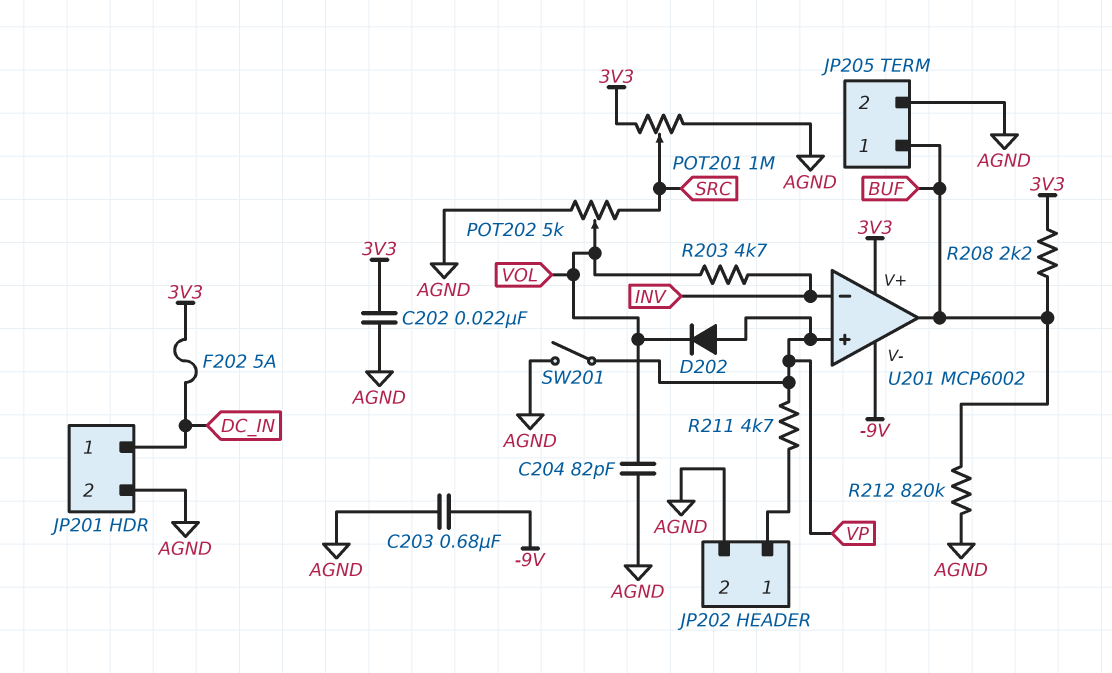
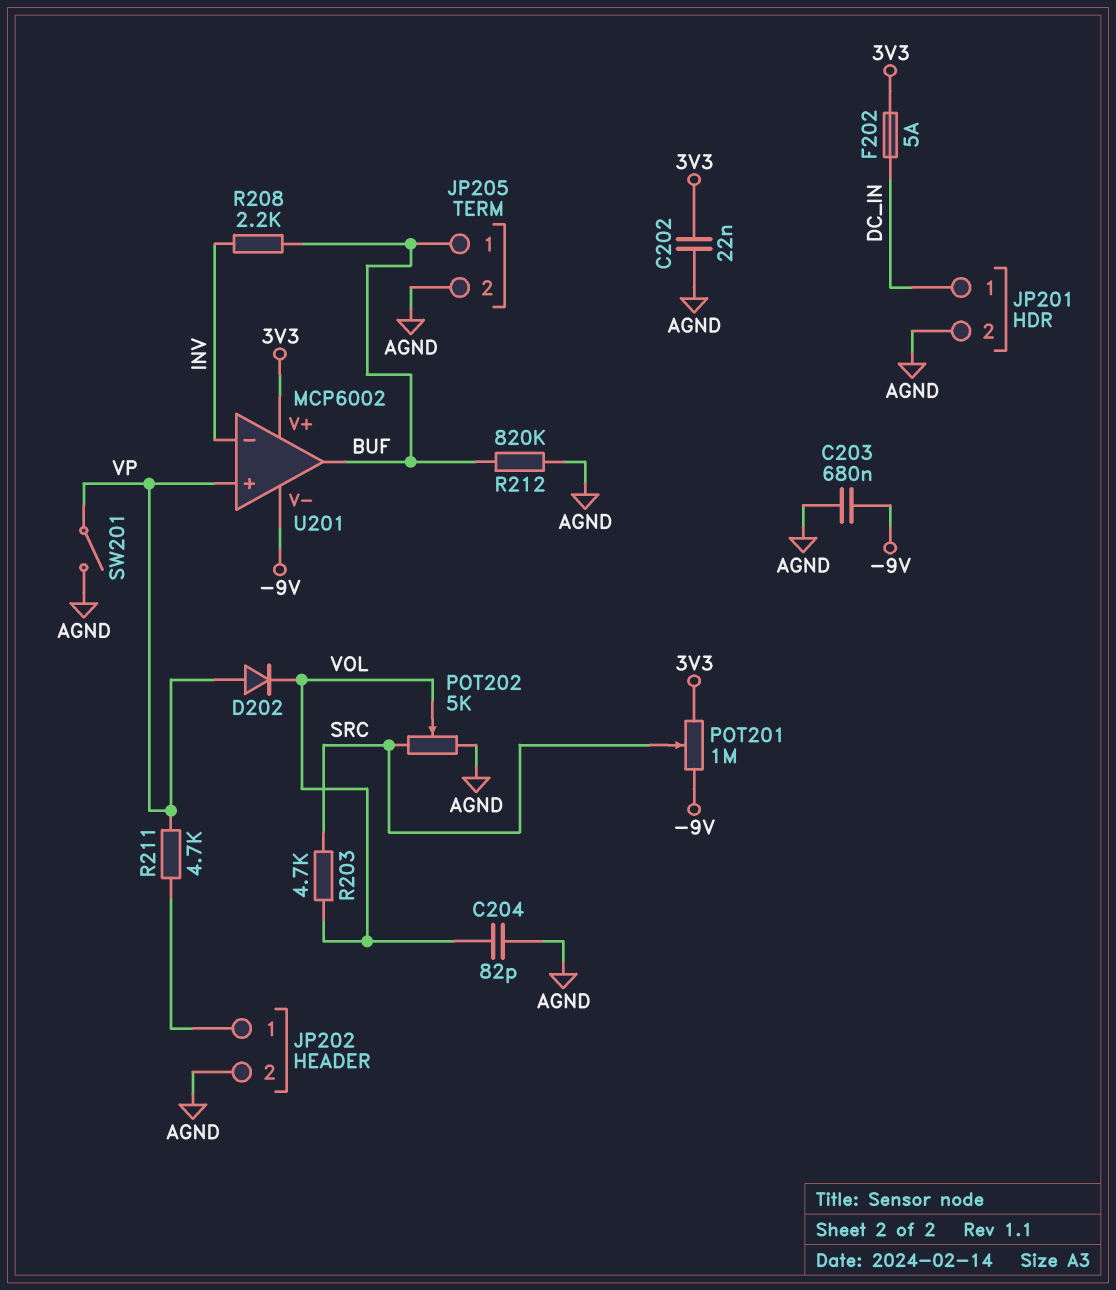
POT201: 1M (3V3, AGND, wiper SRC) -> 1M (-9V, 3V3, wiper SRC)
R203: 4.7k (INV, VOL) -> 4.7k (SRC, VOL)
R208: 2.2k (3V3, BUF) -> 2.2k (BUF, INV)

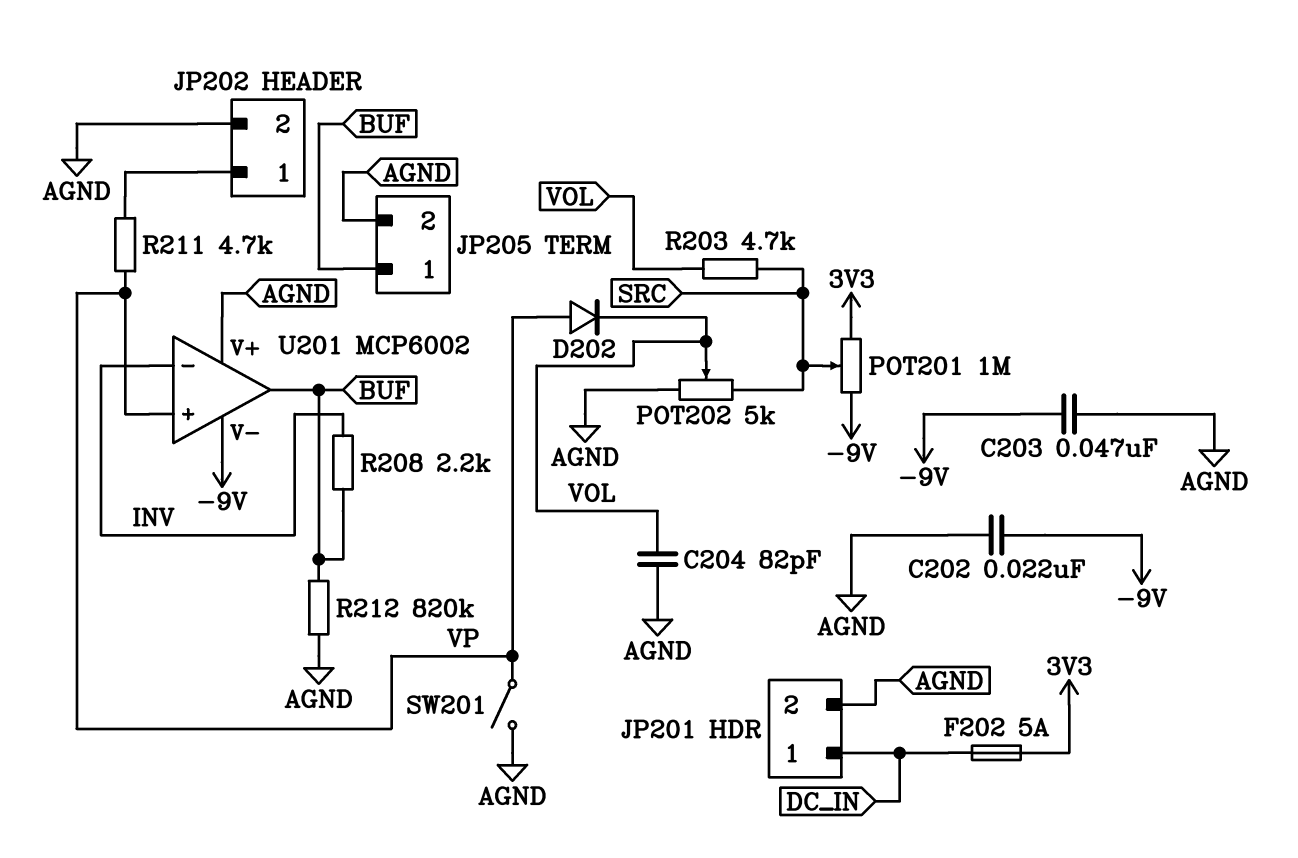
C202: 22nF (3V3, AGND) -> 22nF (-9V, AGND)
C203: 680nF (-9V, AGND) -> 47nF (-9V, AGND)
U201 pin V+: 3V3 -> AGND

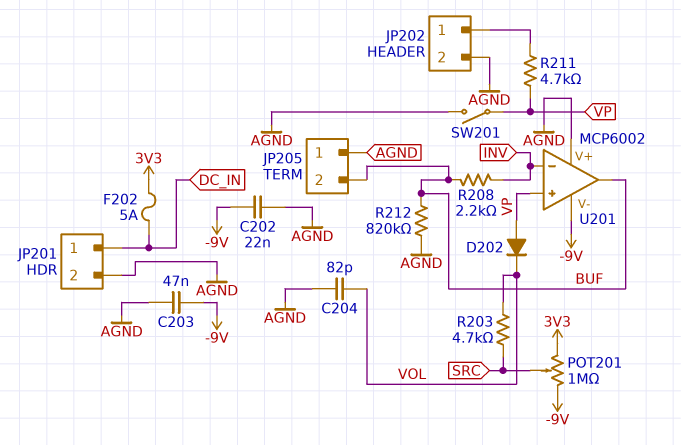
JP205 pin 1: BUF -> AGND
JP205 pin 2: AGND -> BUF
POT202: 5k (AGND, SRC, wiper VOL) -> none

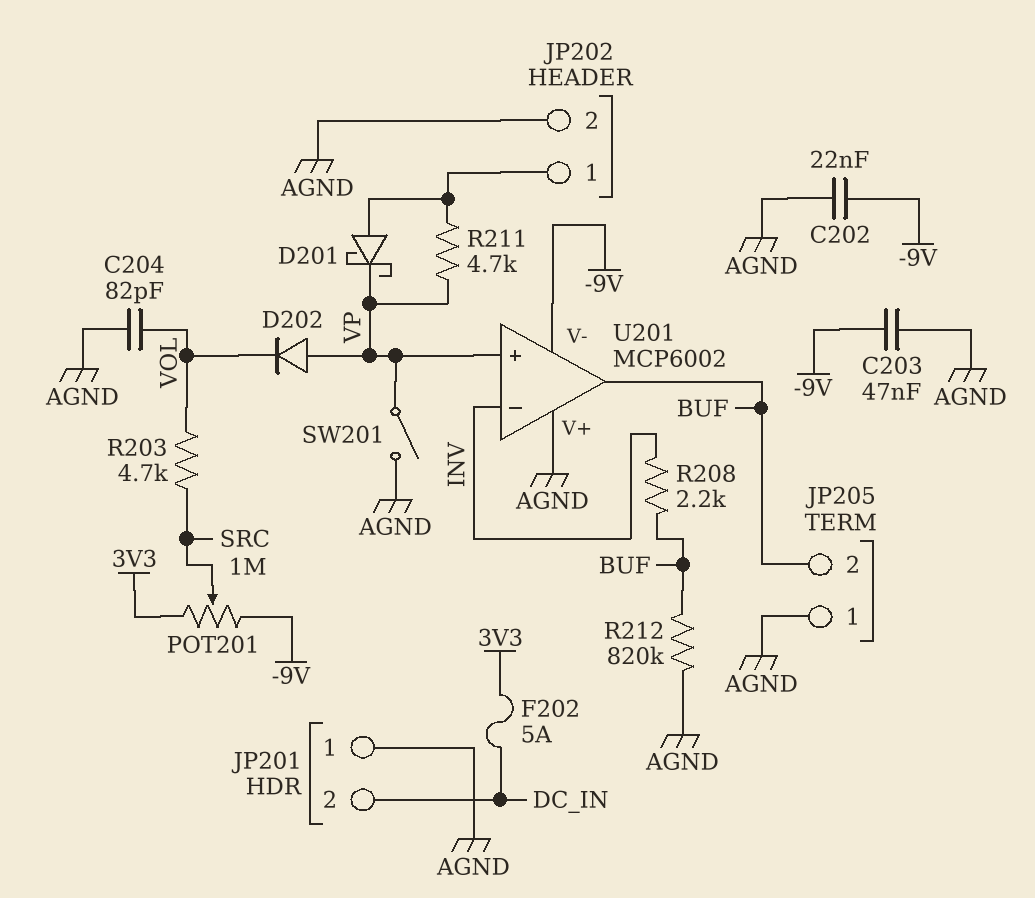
D201: none -> schottky (A JP202/1, K VP)
JP201 pin 1: DC_IN -> AGND
JP201 pin 2: AGND -> DC_IN

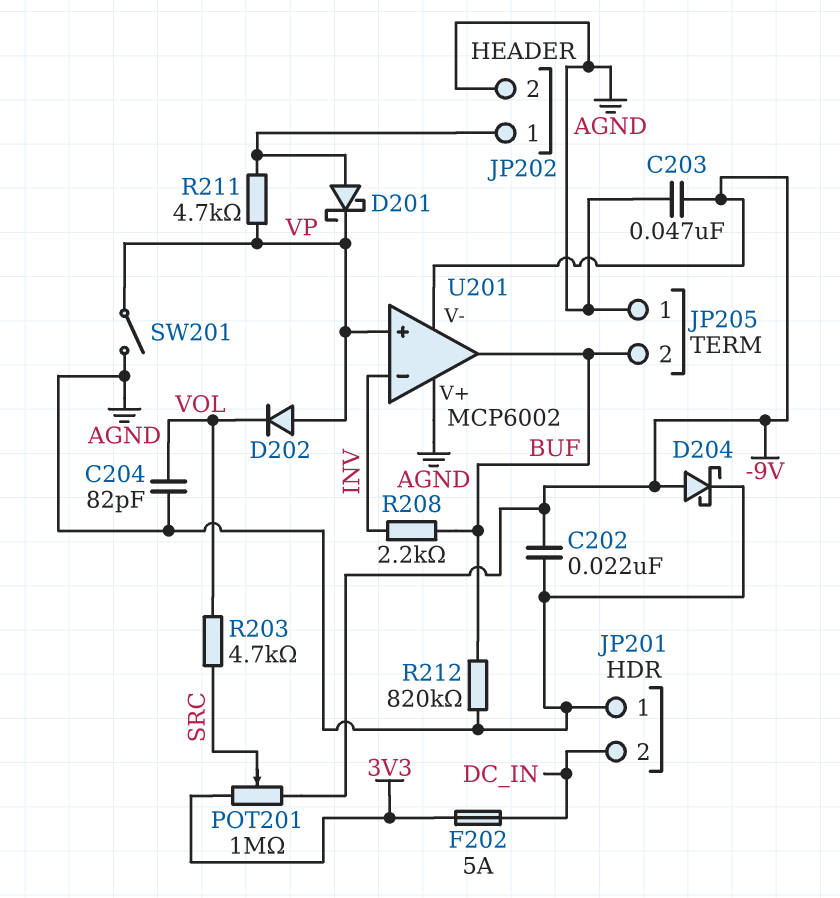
D204: none -> schottky (A -9V, K AGND)

